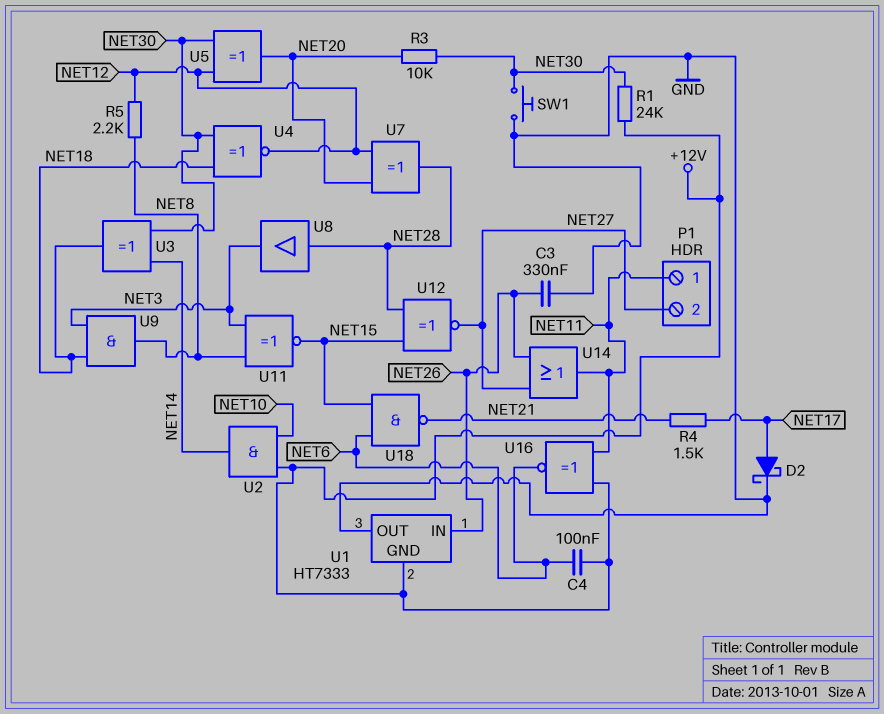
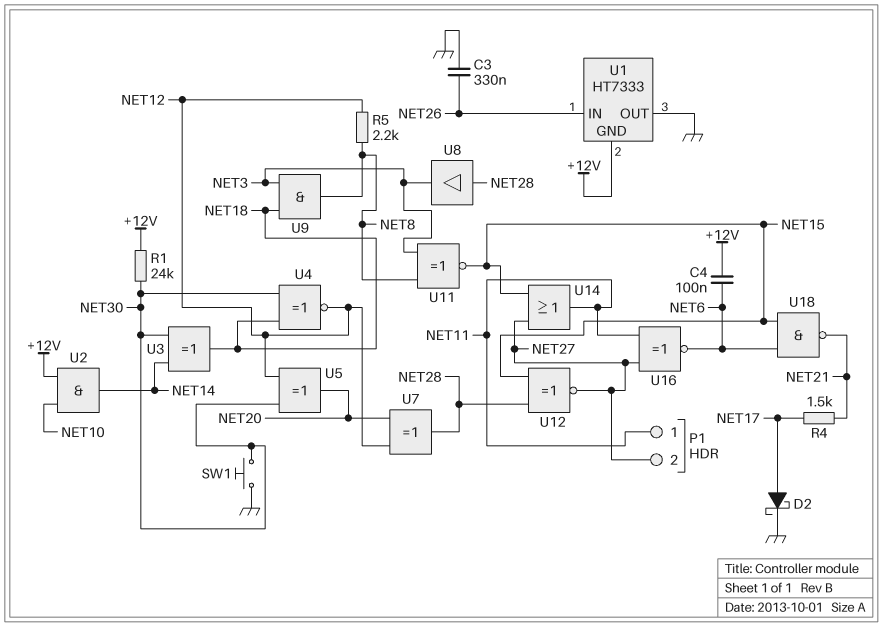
R3: 10k (NET20, NET30) -> none
U14: OR (in NET26, in NET27, out NET11) -> OR (in NET15, in NET27, out NET11)
U16: XNOR (in +12V, in NET11, out NET6) -> XNOR (in NET11, in NET27, out NET6)

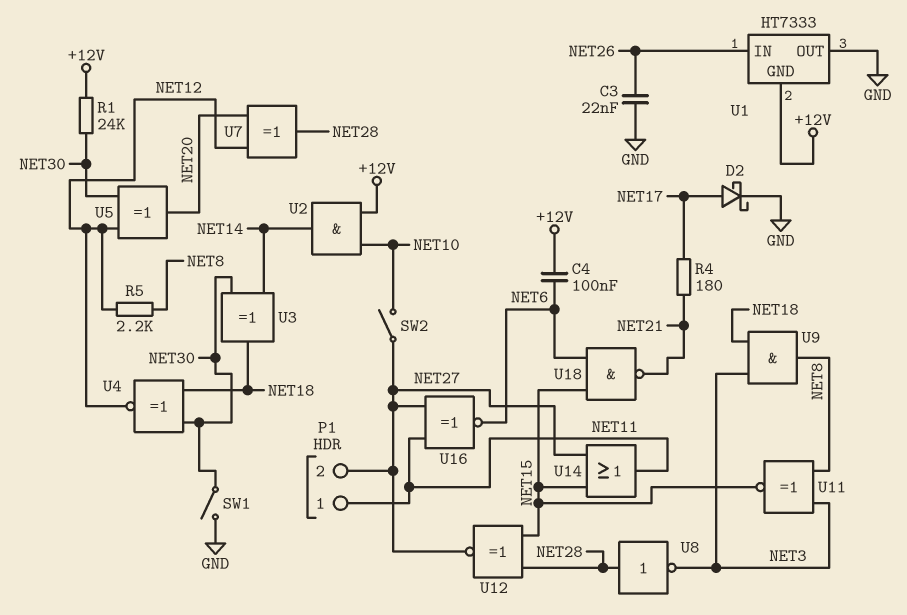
C3: 330nF (GND, NET26) -> 22nF (GND, NET26)
R4: 1.5k (NET17, NET21) -> 180 (NET17, NET21)
SW1: button (GND, NET30) -> switch (GND, NET30)
SW2: none -> switch (NET10, NET27)
U8: buffer (in NET28, out NET3) -> NOT (in NET28, out NET3)

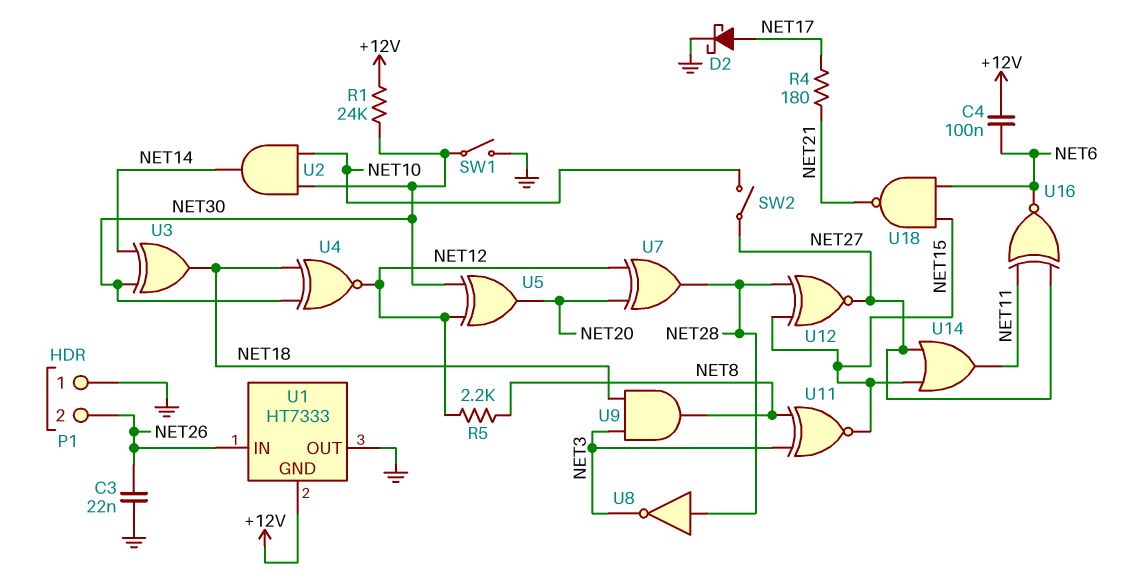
P1 pin 1: NET11 -> GND
P1 pin 2: NET27 -> NET26
U2: AND (in +12V, in NET10, out NET14) -> AND (in NET10, in NET30, out NET14)

